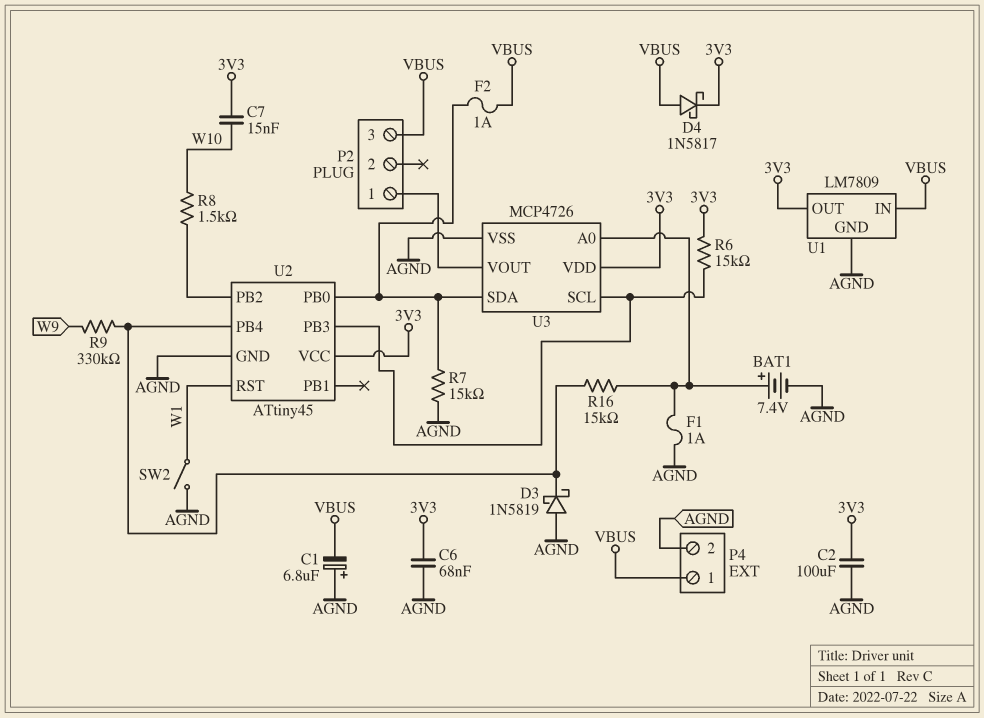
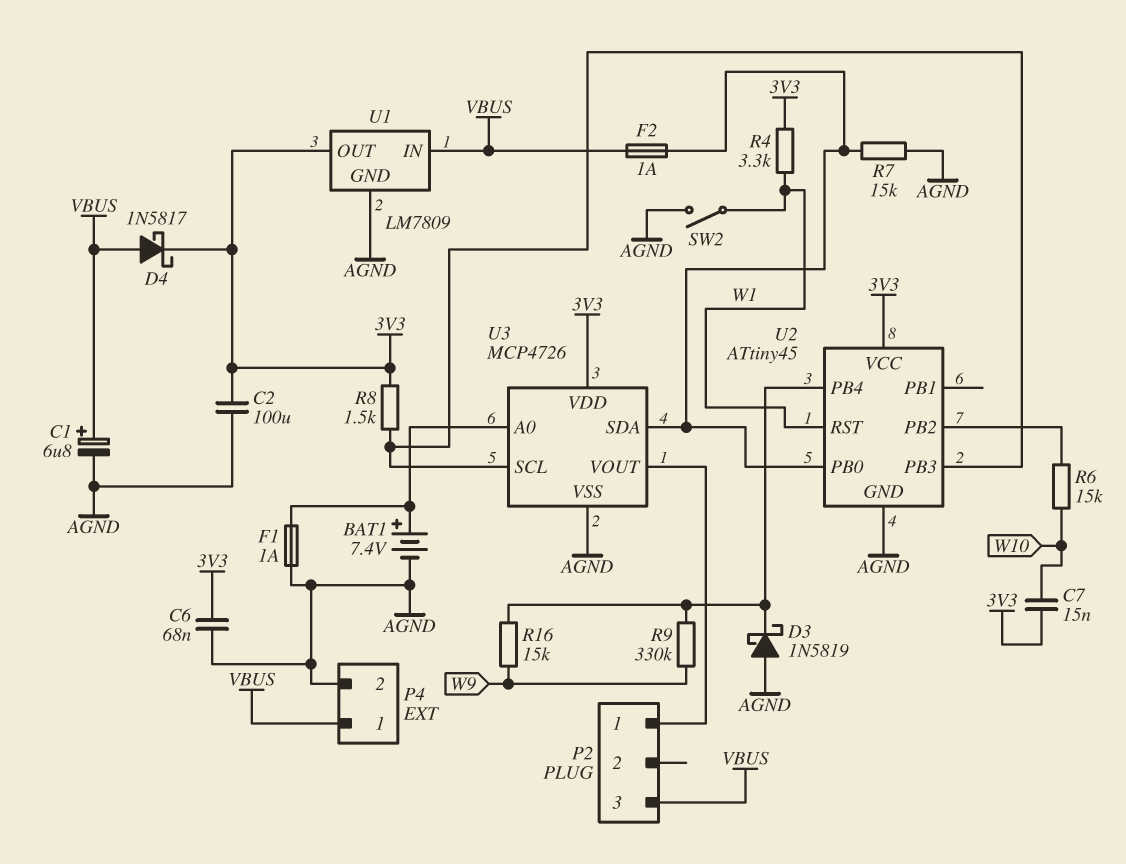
C1: 6.8uF (plus AGND, minus VBUS) -> 6.8uF (plus VBUS, minus AGND)
R4: none -> 3.3k (3V3, W1)
R6: 15k (3V3, U2/PB3) -> 15k (U2/PB2, W10)
R8: 1.5k (U2/PB2, W10) -> 1.5k (3V3, U2/PB3)
R16: 15k (U2/PB4, U3/A0) -> 15k (U2/PB4, W9)

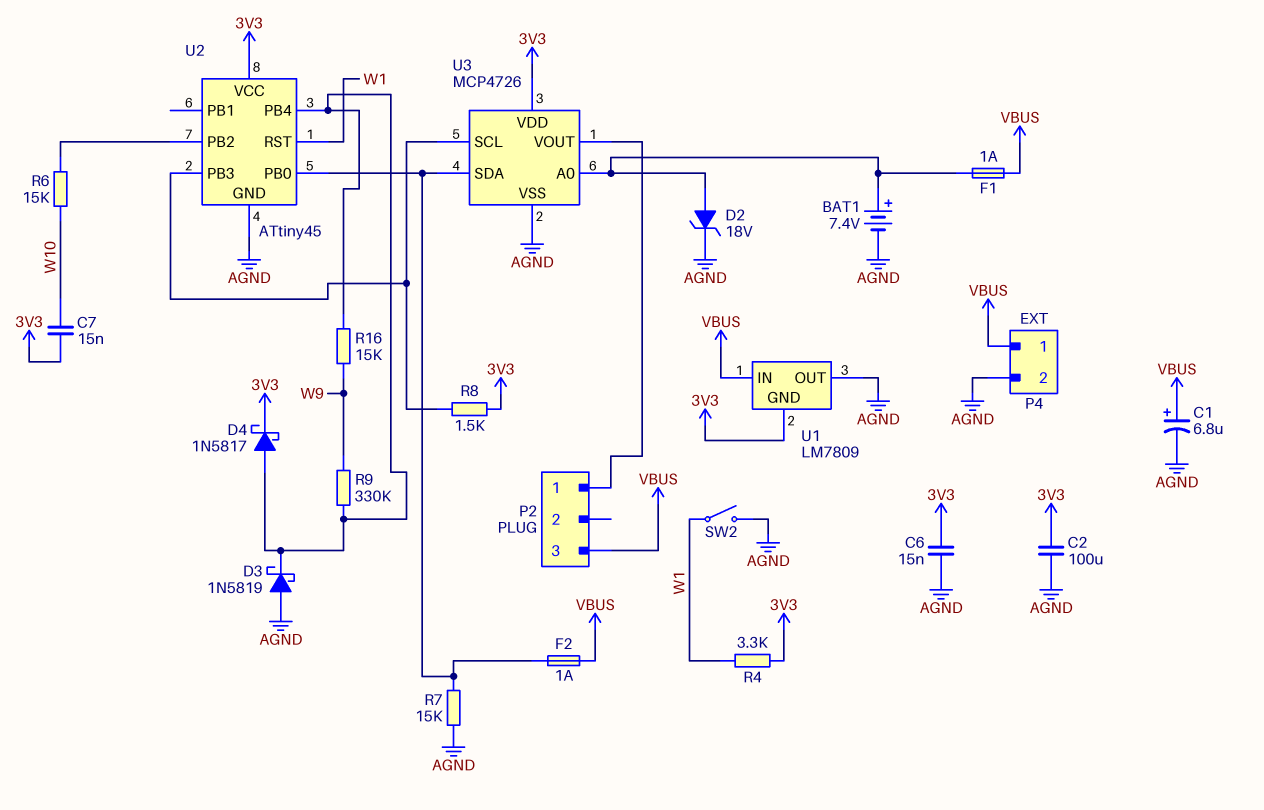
C6: 68nF (3V3, AGND) -> 15nF (3V3, AGND)
D2: none -> zener 18V (A U3/A0, K AGND)
D4: schottky 1N5817 (A VBUS, K 3V3) -> schottky 1N5817 (A U2/PB4, K 3V3)
F1: 1A (AGND, U3/A0) -> 1A (U3/A0, VBUS)
U1 pin GND: AGND -> 3V3
U1 pin OUT: 3V3 -> AGND

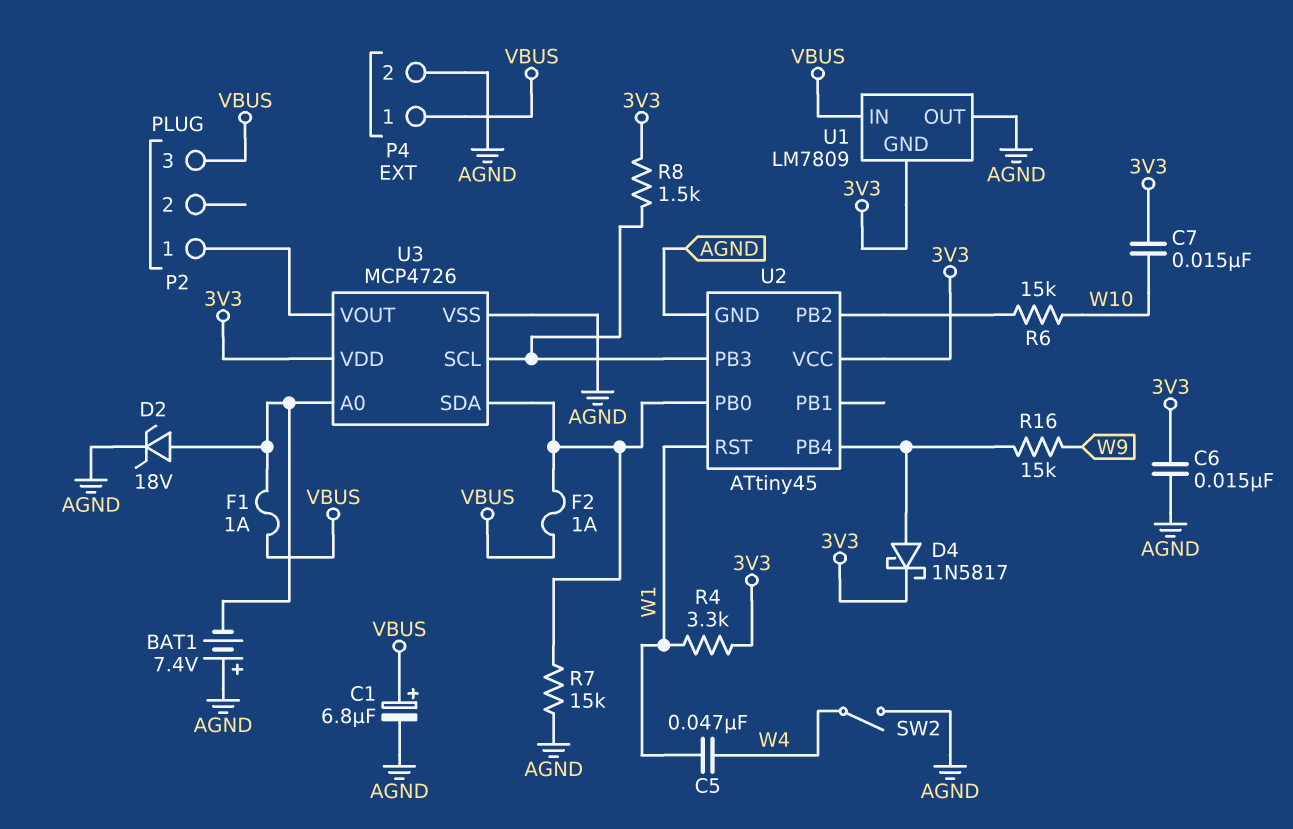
BAT1: 7.4V (plus U3/A0, minus AGND) -> 7.4V (plus AGND, minus U3/A0)
C2: 100uF (3V3, AGND) -> none
C5: none -> 47nF (W1, W4)
D3: schottky 1N5819 (A AGND, K U2/PB4) -> none
R9: 330k (U2/PB4, W9) -> none
SW2: switch (AGND, W1) -> switch (AGND, W4)

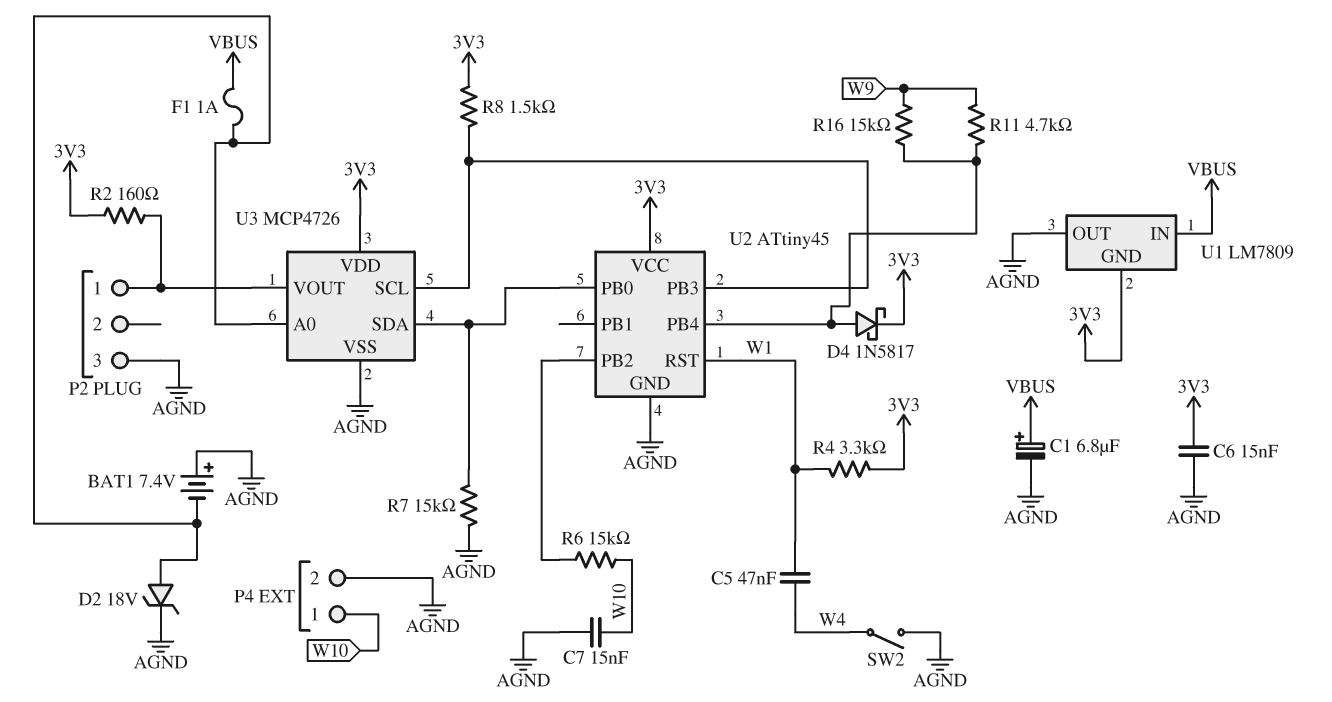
C7: 15nF (3V3, W10) -> 15nF (AGND, W10)
F2: 1A (U2/PB0, VBUS) -> none
P2 pin 3: VBUS -> AGND
P4 pin 1: VBUS -> W10
R2: none -> 160 (3V3, P2/1)
R11: none -> 4.7k (U2/PB4, W9)

